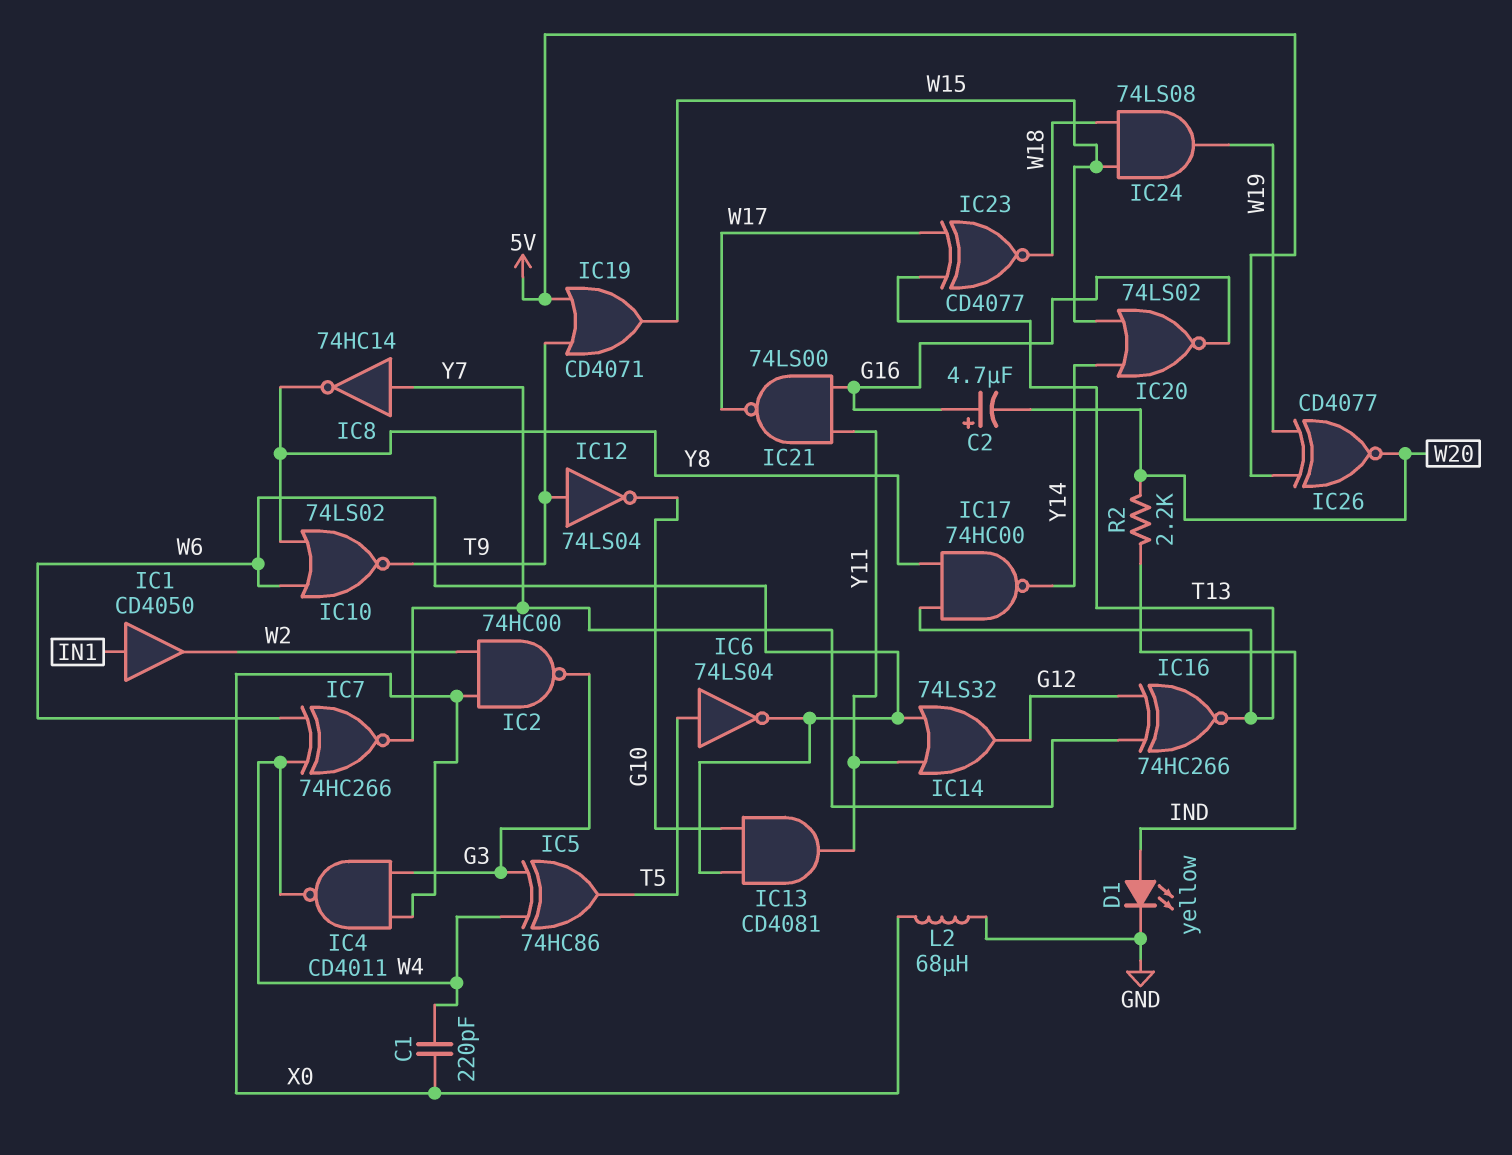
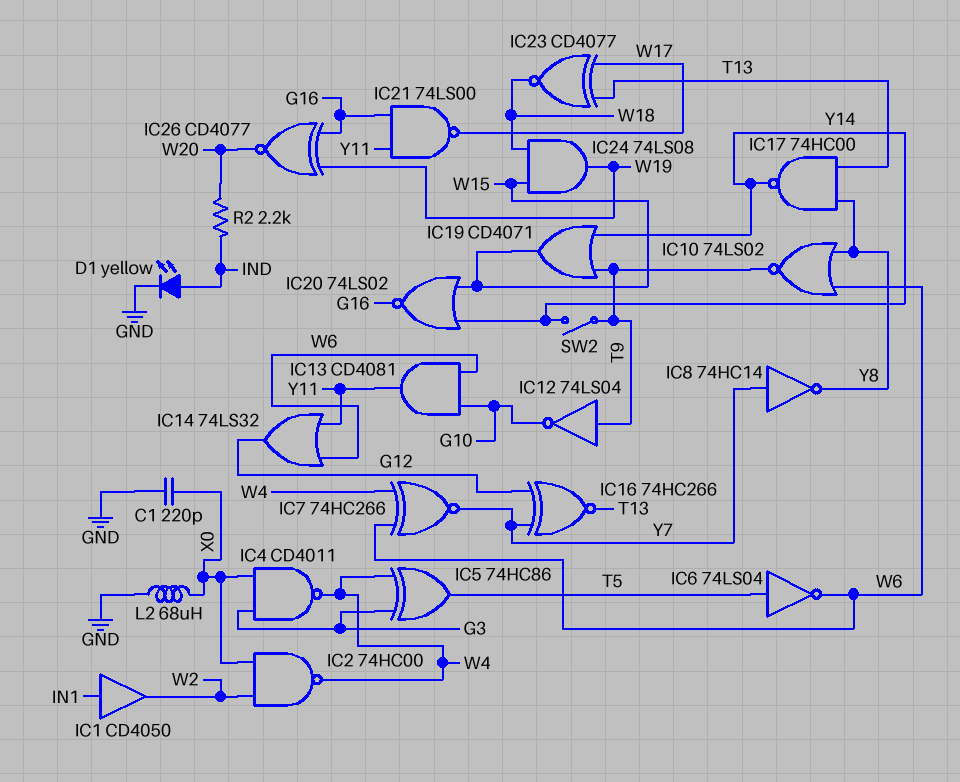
C1: 220pF (W4, X0) -> 220pF (GND, X0)
C2: 4.7uF (plus G16, minus W20) -> none
IC2: NAND 74HC00 (in W2, in X0, out G3) -> NAND 74HC00 (in W2, in X0, out W4)
IC19: OR CD4071 (in 5V, in T9, out W15) -> OR CD4071 (in T9, in Y14, out W15)
IC26: XNOR CD4077 (in 5V, in W19, out W20) -> XNOR CD4077 (in G16, in W19, out W20)
SW2: none -> switch (T9, Y14)

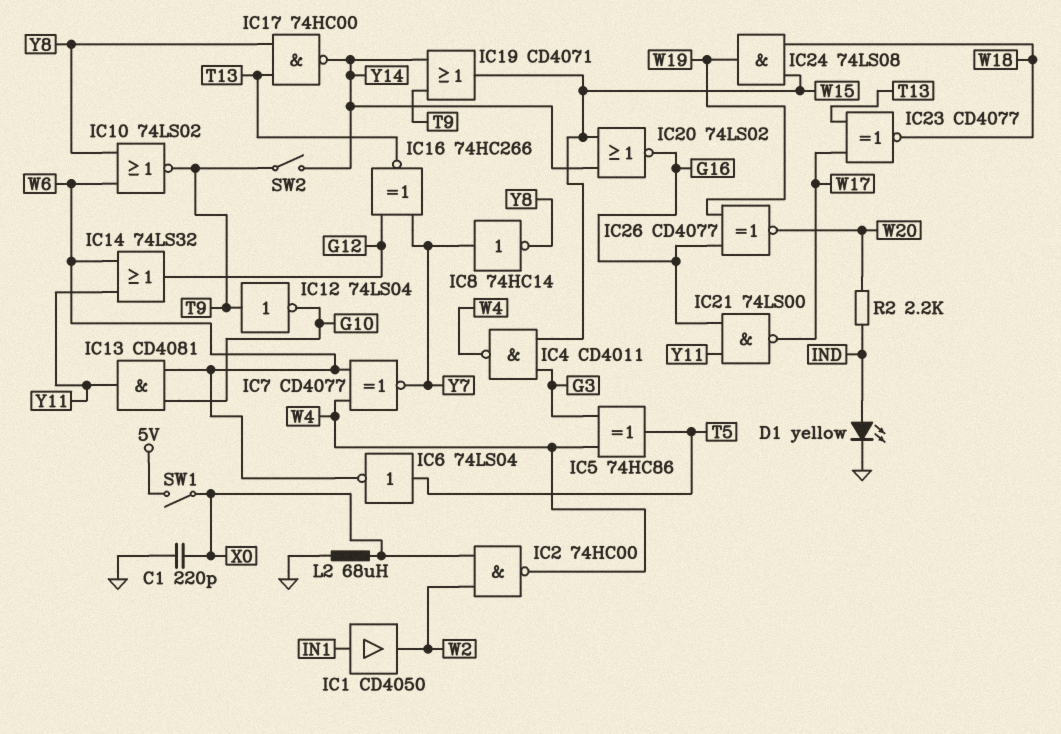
IC4: NAND CD4011 (in G3, in X0, out W4) -> NAND CD4011 (in G3, in W15, out W4)
IC7: XNOR 74HC266 (in W4, in W6, out Y7) -> XNOR CD4077 (in W4, in W6, out Y7)
SW1: none -> switch (5V, X0)

